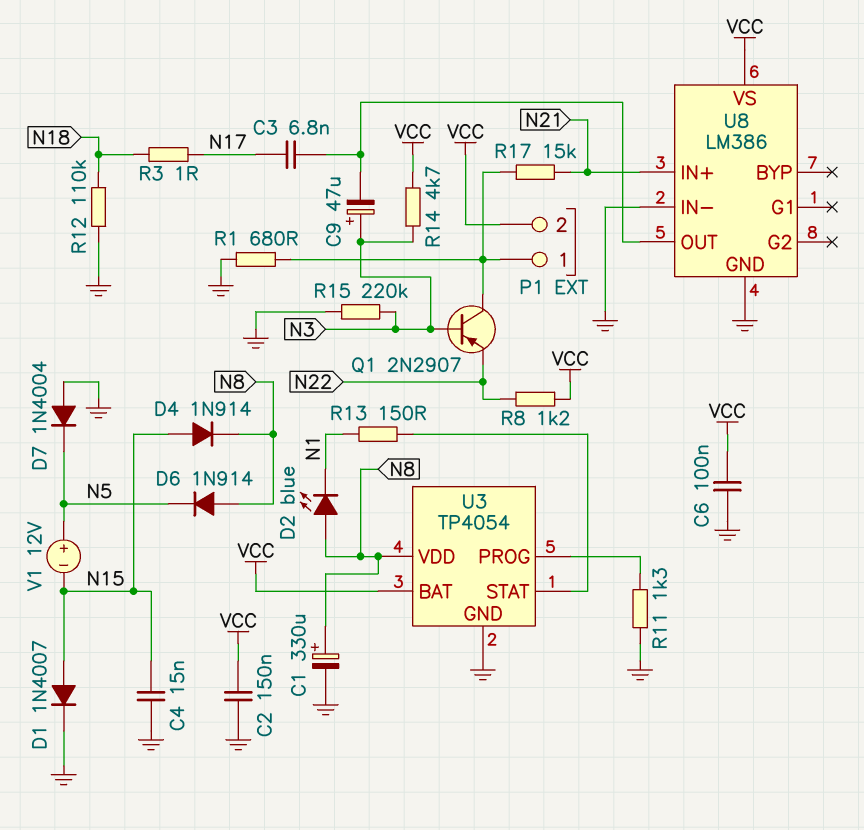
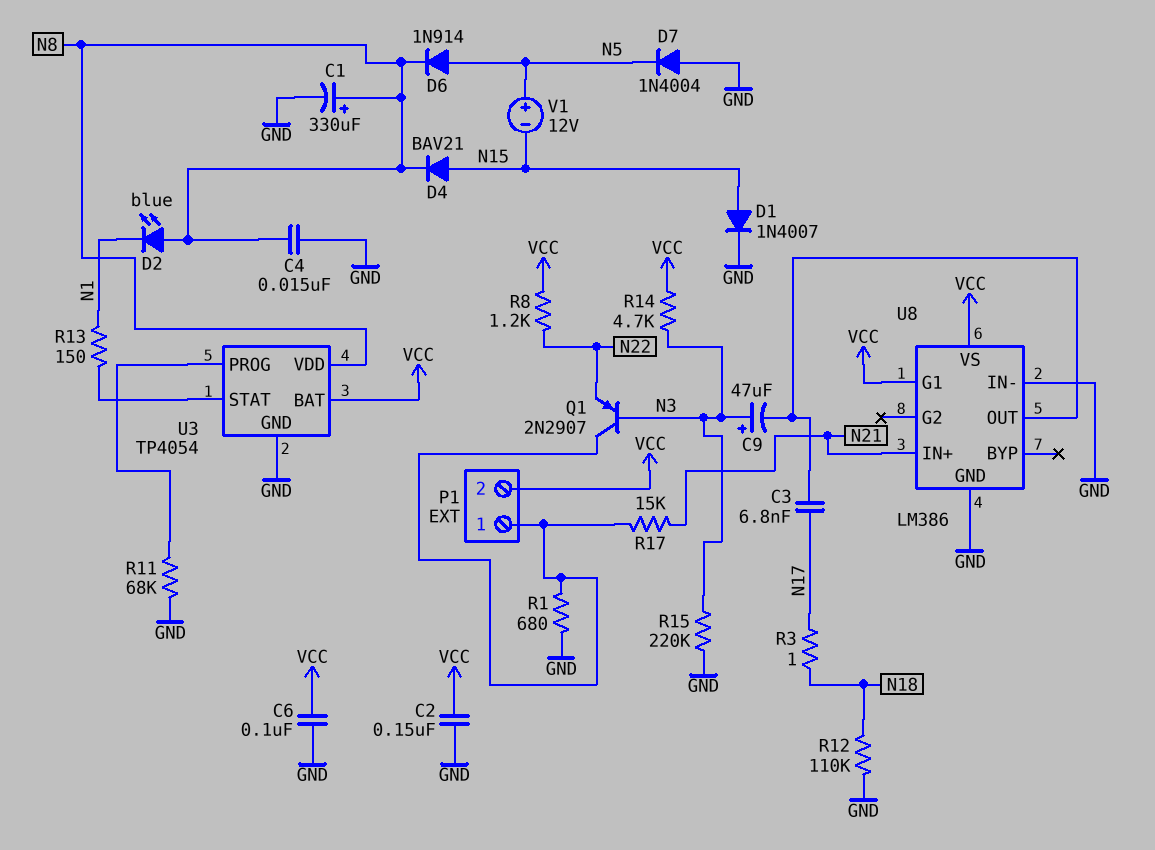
C4: 15nF (GND, N15) -> 15nF (GND, N8)
D4: diode 1N914 (A N15, K N8) -> diode BAV21 (A N15, K N8)
D6: diode 1N914 (A N8, K N5) -> diode 1N914 (A N5, K N8)
R11: 1.3k (GND, U3/PROG) -> 68k (GND, U3/PROG)
U8 pin G1: none -> VCC

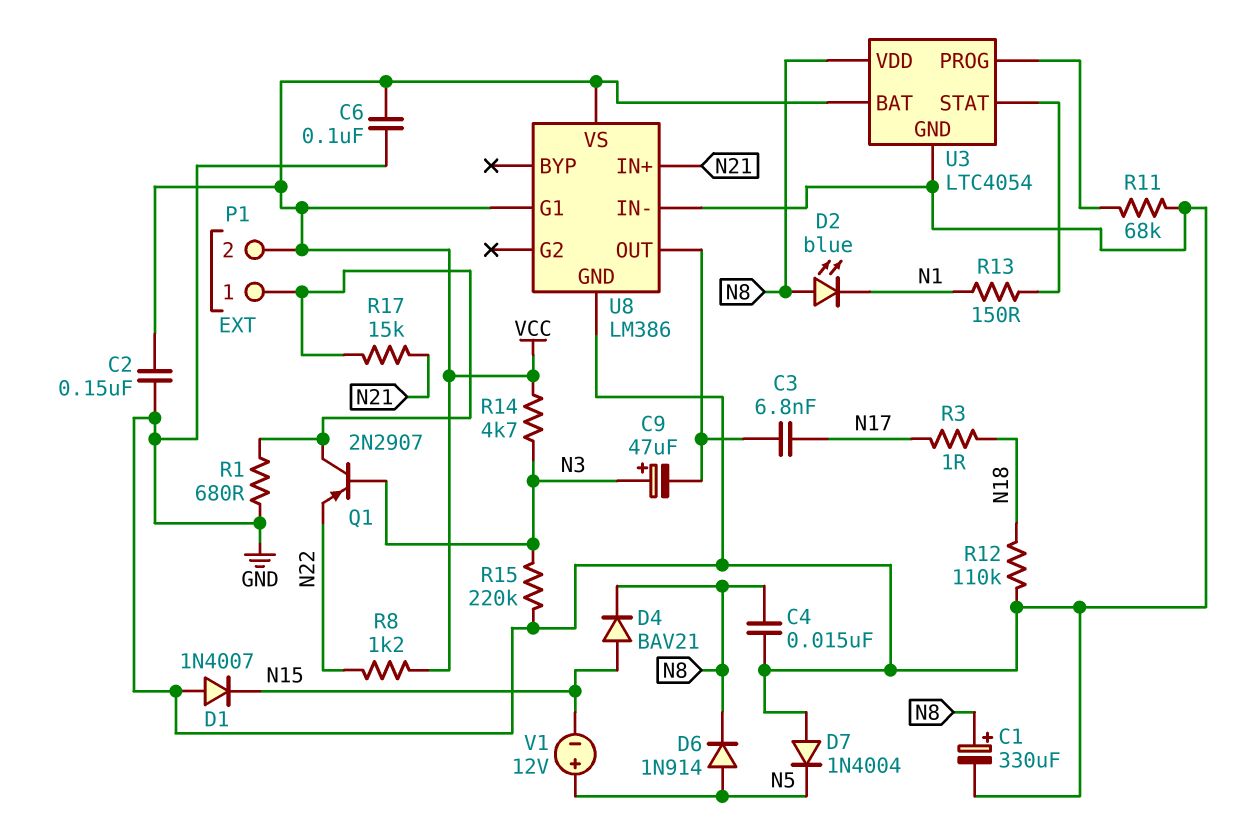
D1: diode 1N4007 (A N15, K GND) -> diode 1N4007 (A GND, K N15)
U3: TP4054 -> LTC4054

